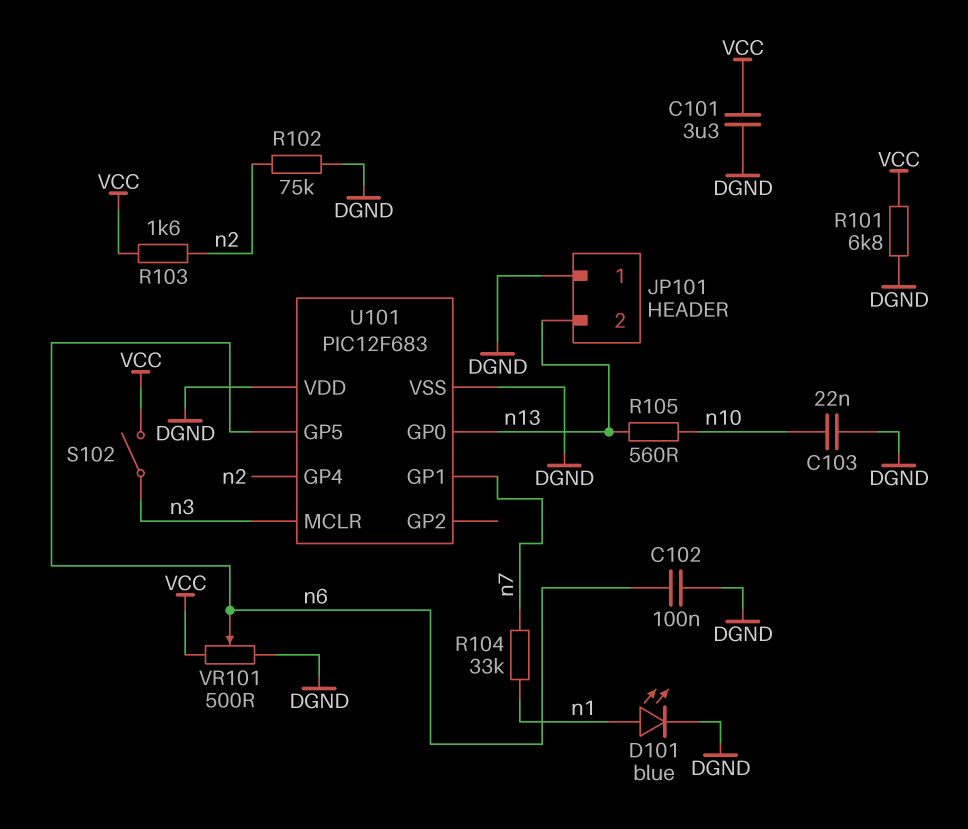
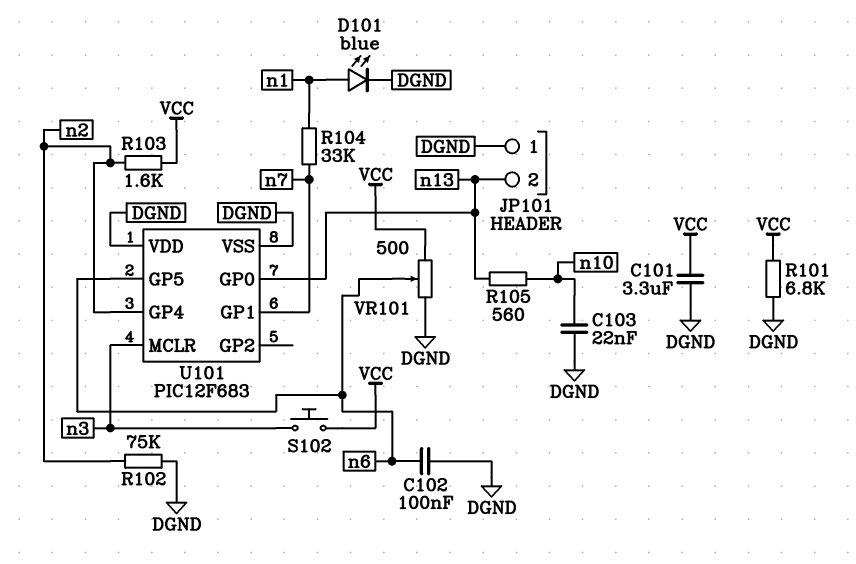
S102: switch (VCC, n3) -> button (VCC, n3)

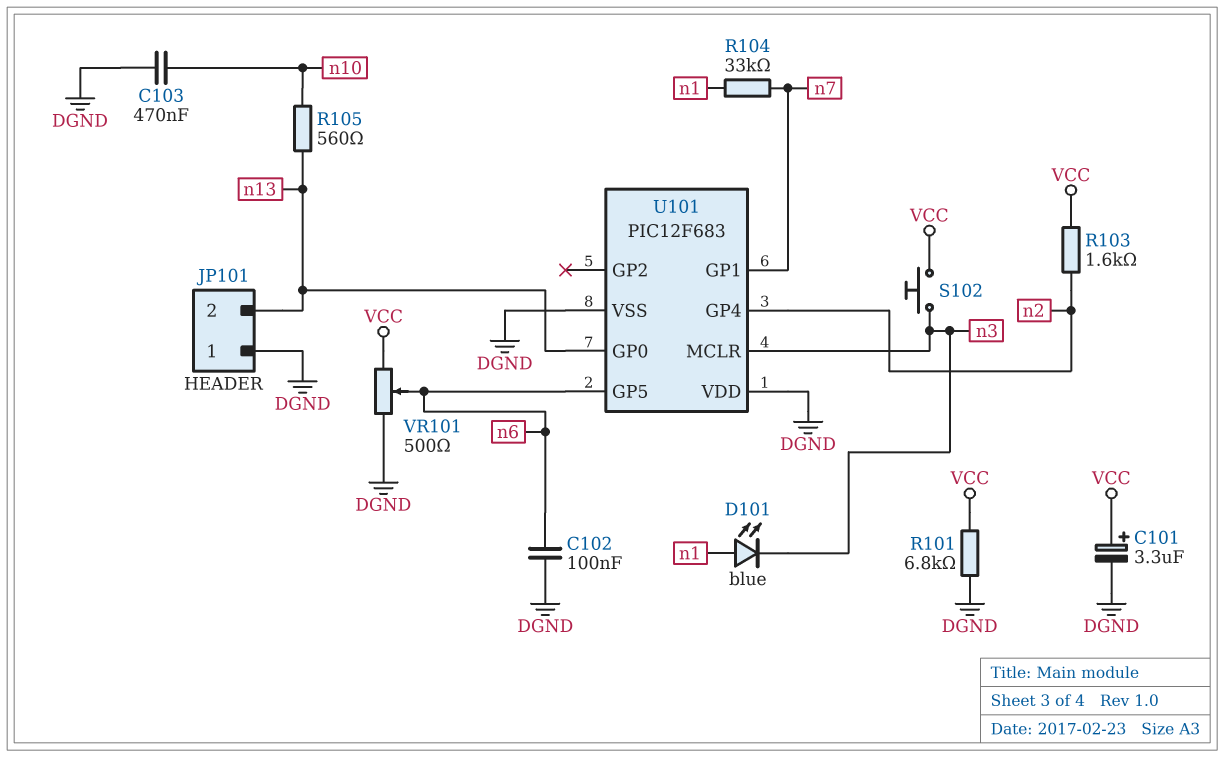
C101: 3.3uF (DGND, VCC) -> 3.3uF (plus VCC, minus DGND)
C103: 22nF (DGND, n10) -> 470nF (DGND, n10)
D101: LED blue (A n1, K DGND) -> LED blue (A n1, K n3)
R102: 75k (DGND, n2) -> none

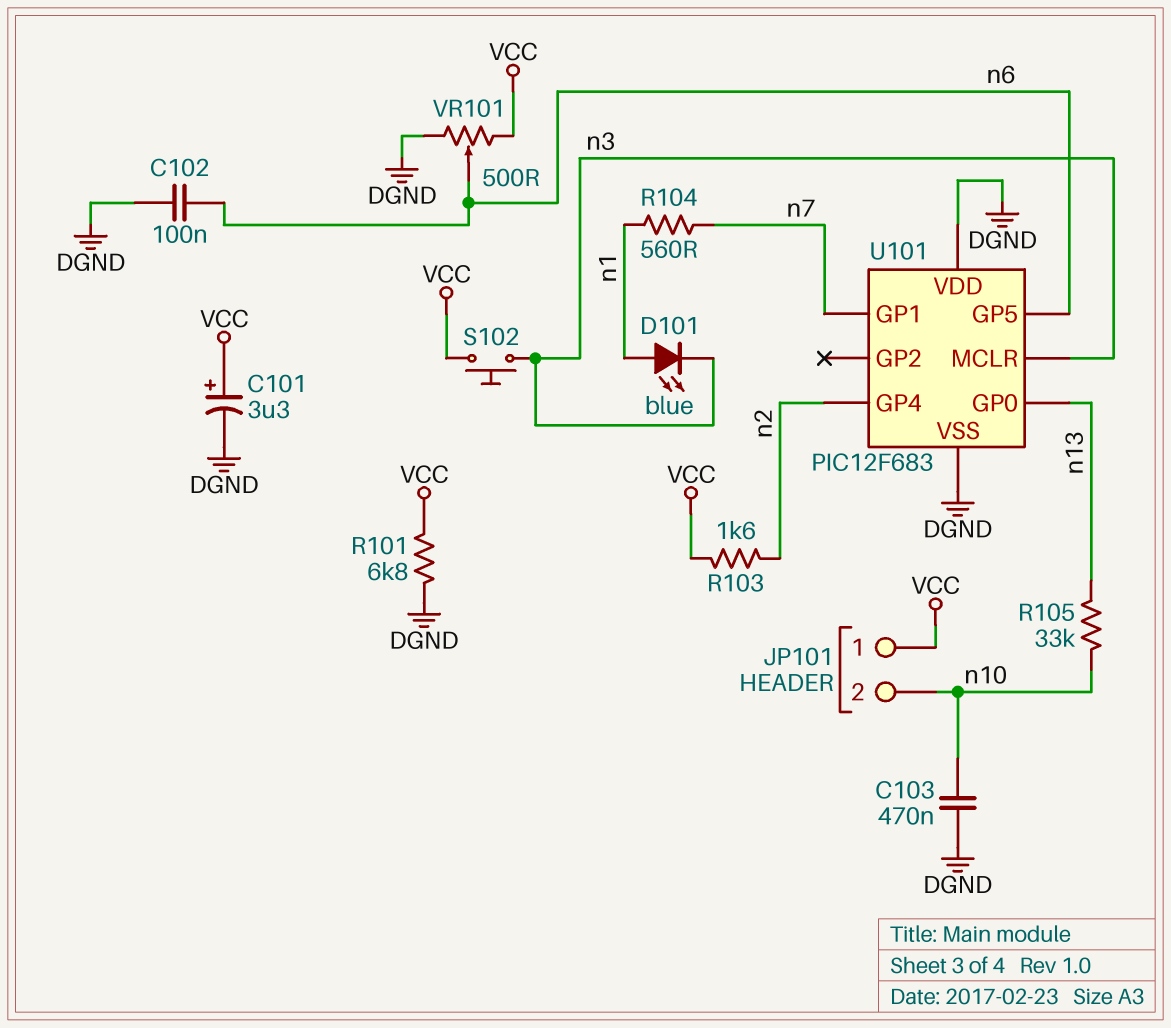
JP101 pin 1: DGND -> VCC
JP101 pin 2: n13 -> n10
R104: 33k (n1, n7) -> 560 (n1, n7)
R105: 560 (n10, n13) -> 33k (n10, n13)

